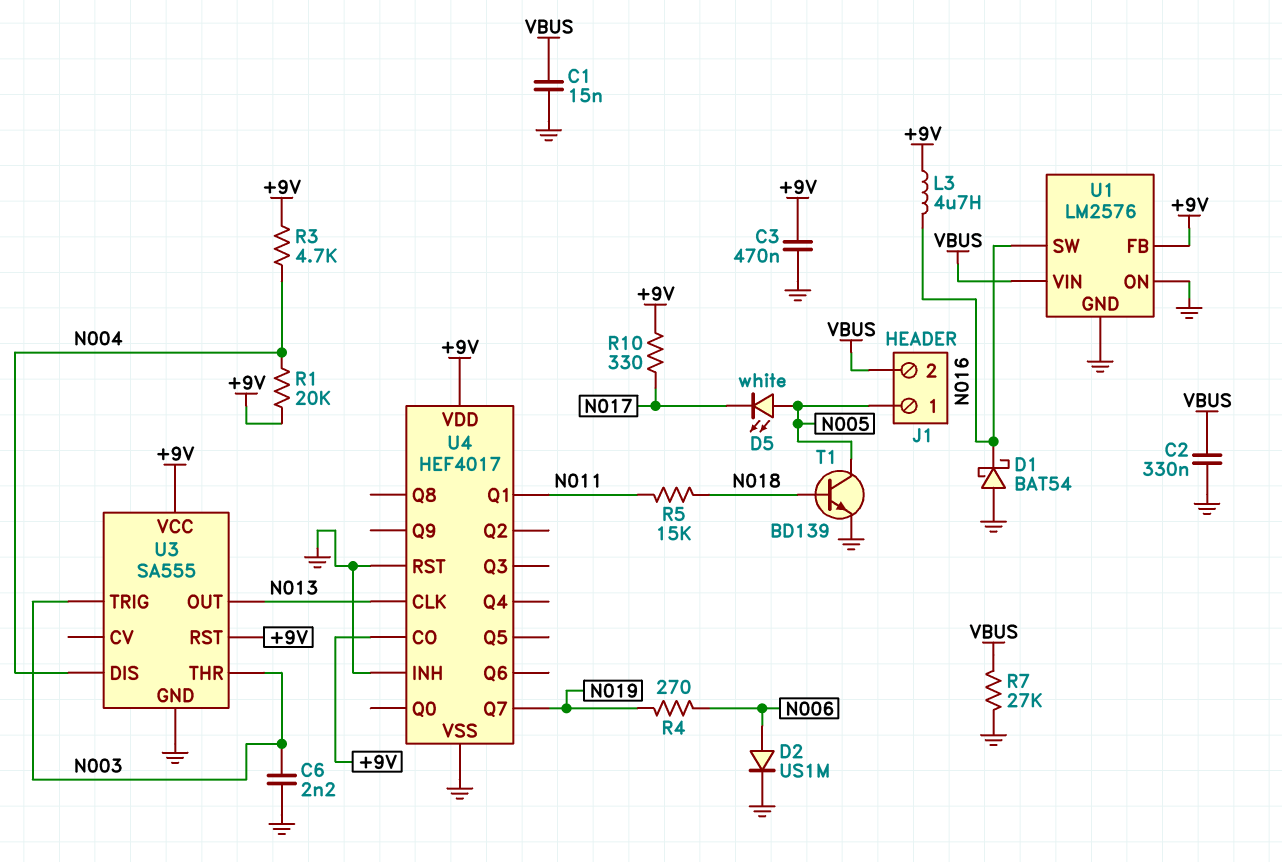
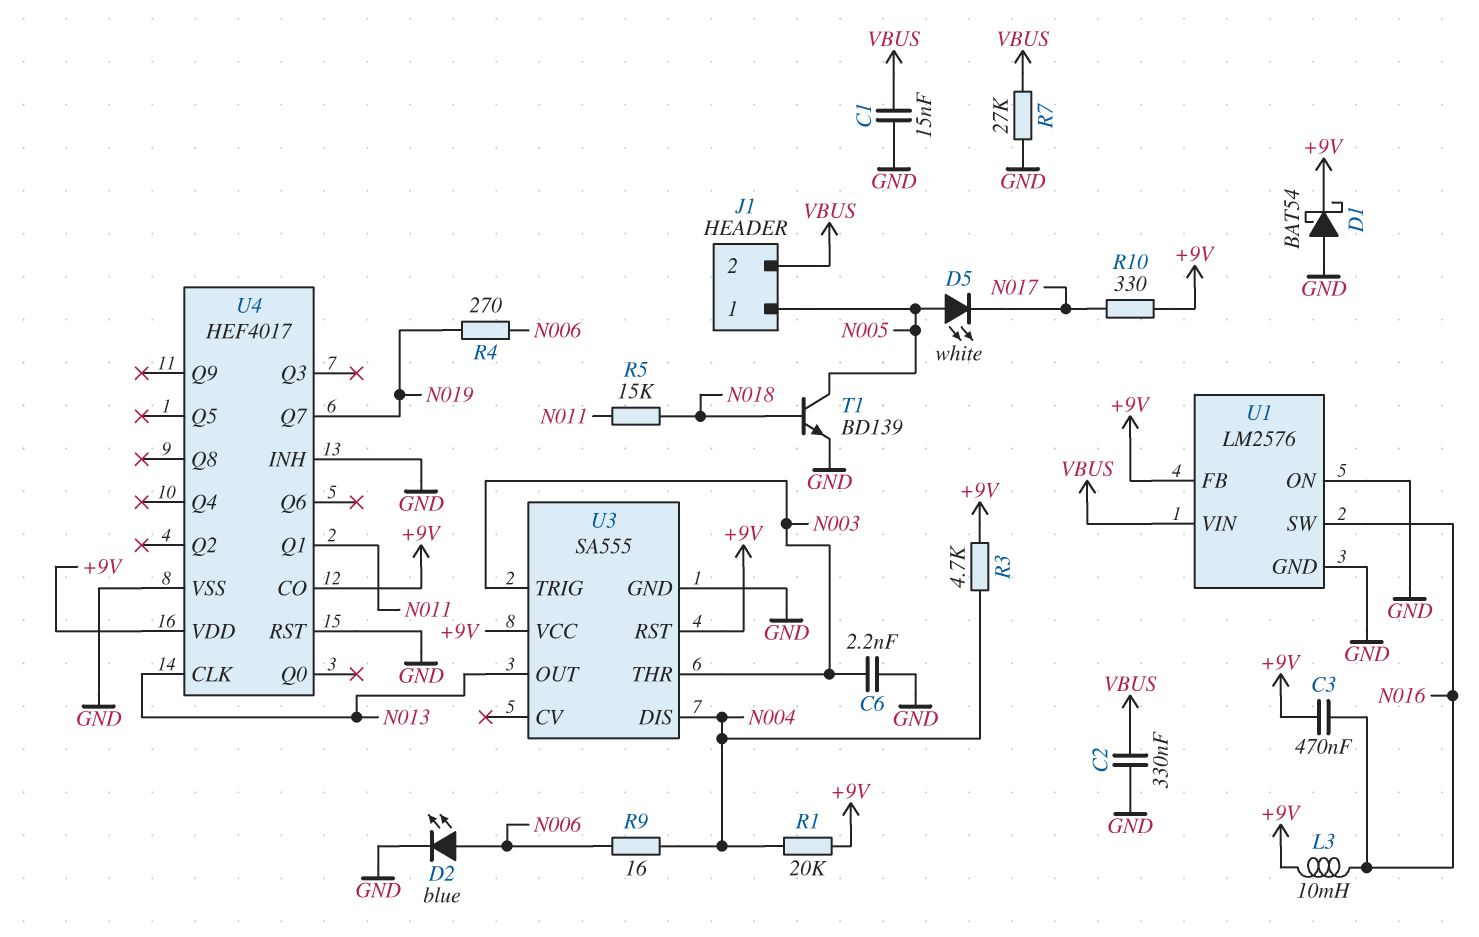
C3: 470nF (+9V, GND) -> 470nF (+9V, N016)
D1: schottky BAT54 (A GND, K N016) -> schottky BAT54 (A GND, K +9V)
D2: diode US1M (A N006, K GND) -> LED blue (A N006, K GND)
L3: 4.7uH (+9V, N016) -> 10mH (+9V, N016)
R9: none -> 16 (N004, N006)

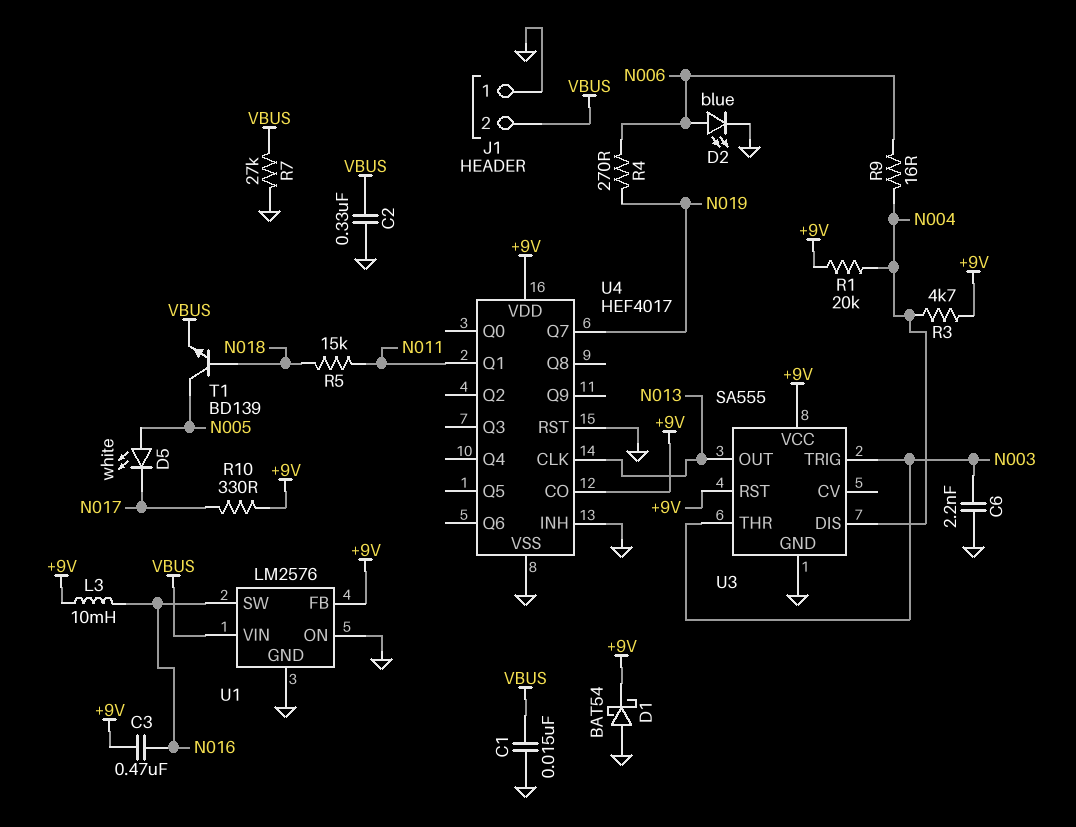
J1 pin 1: N005 -> GND
T1: NPN BD139 (B N018, C N005, E GND) -> NPN BD139 (B N018, C N005, E VBUS)

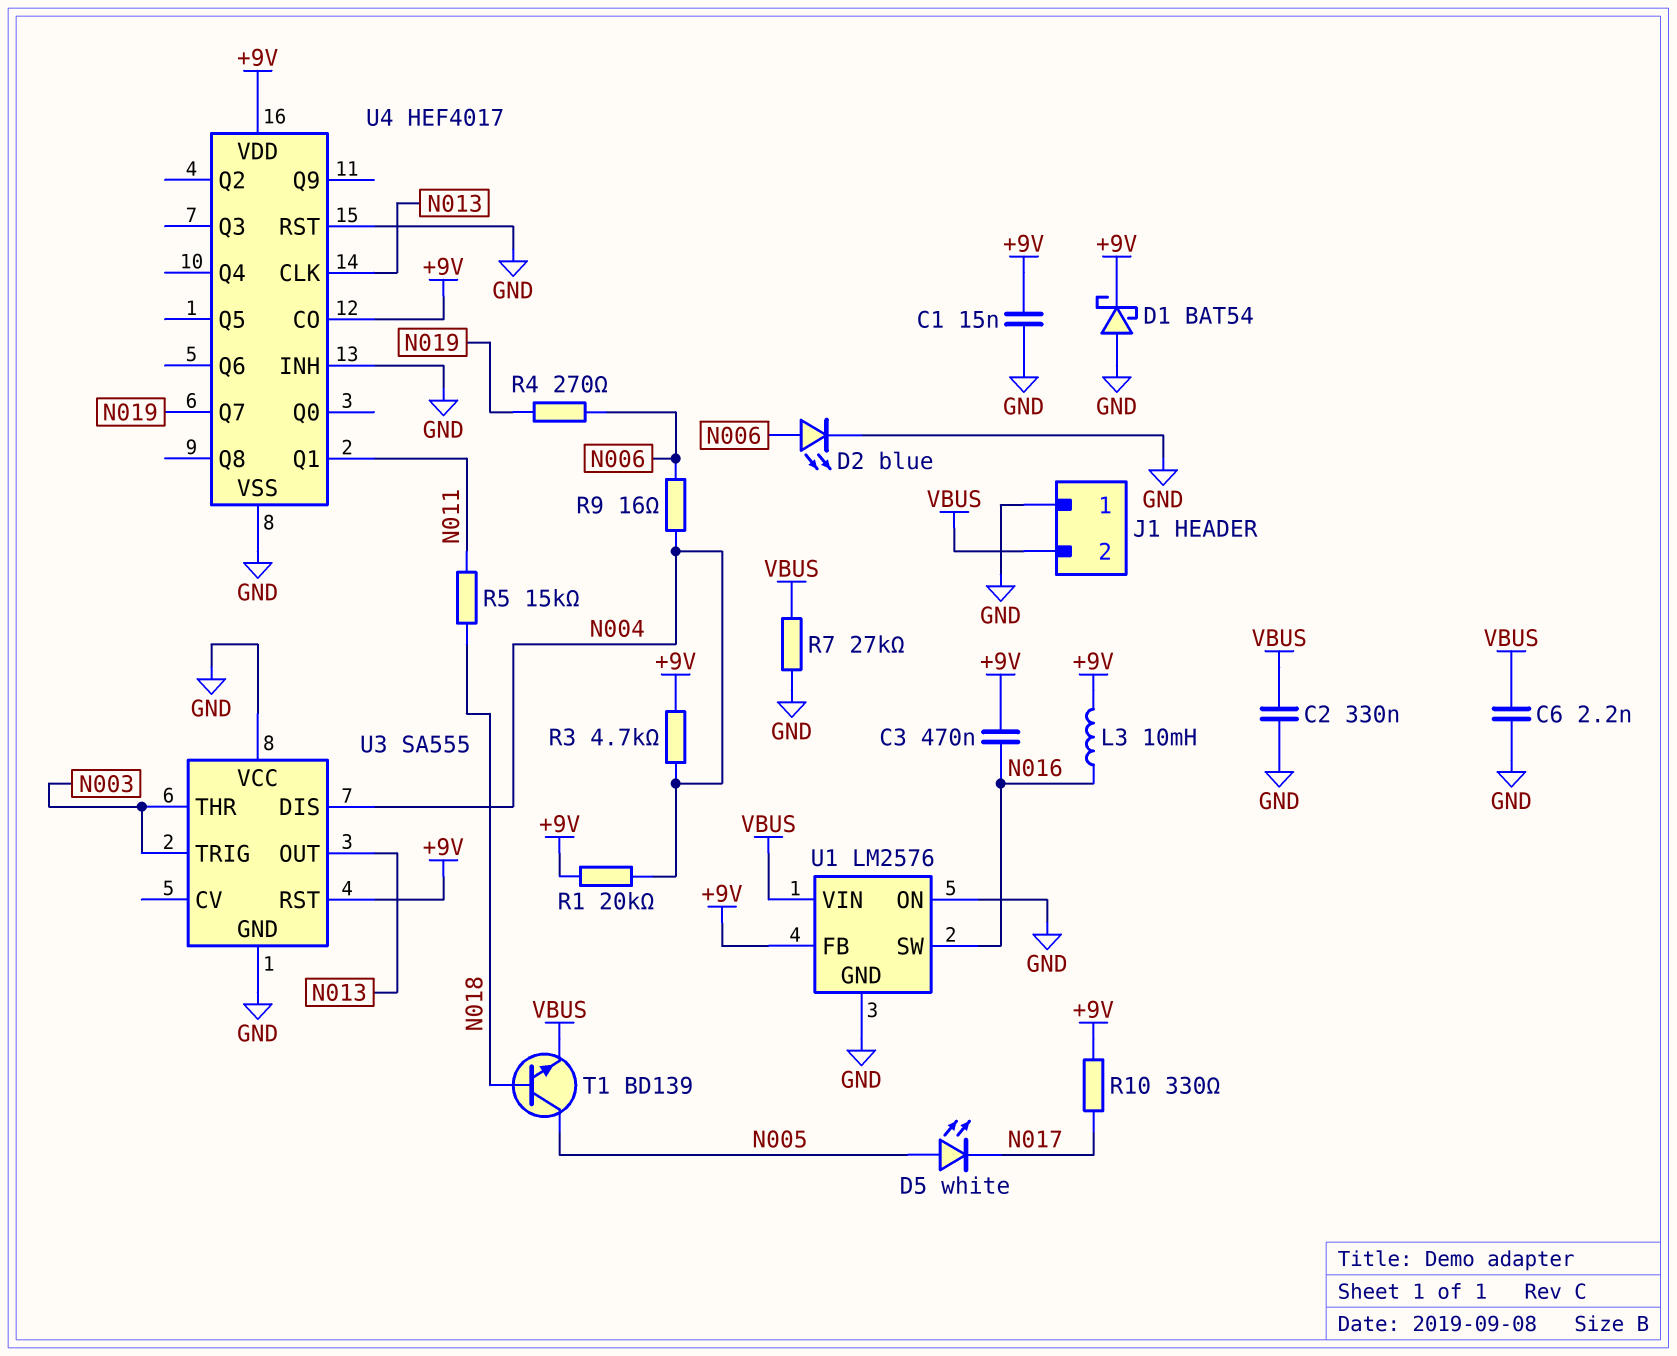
C1: 15nF (GND, VBUS) -> 15nF (+9V, GND)
C6: 2.2nF (GND, N003) -> 2.2nF (GND, VBUS)
U3 pin VCC: +9V -> GND

